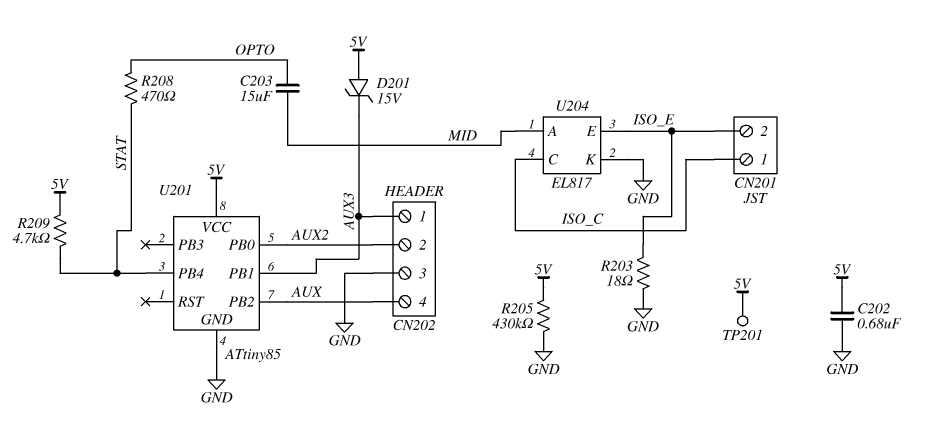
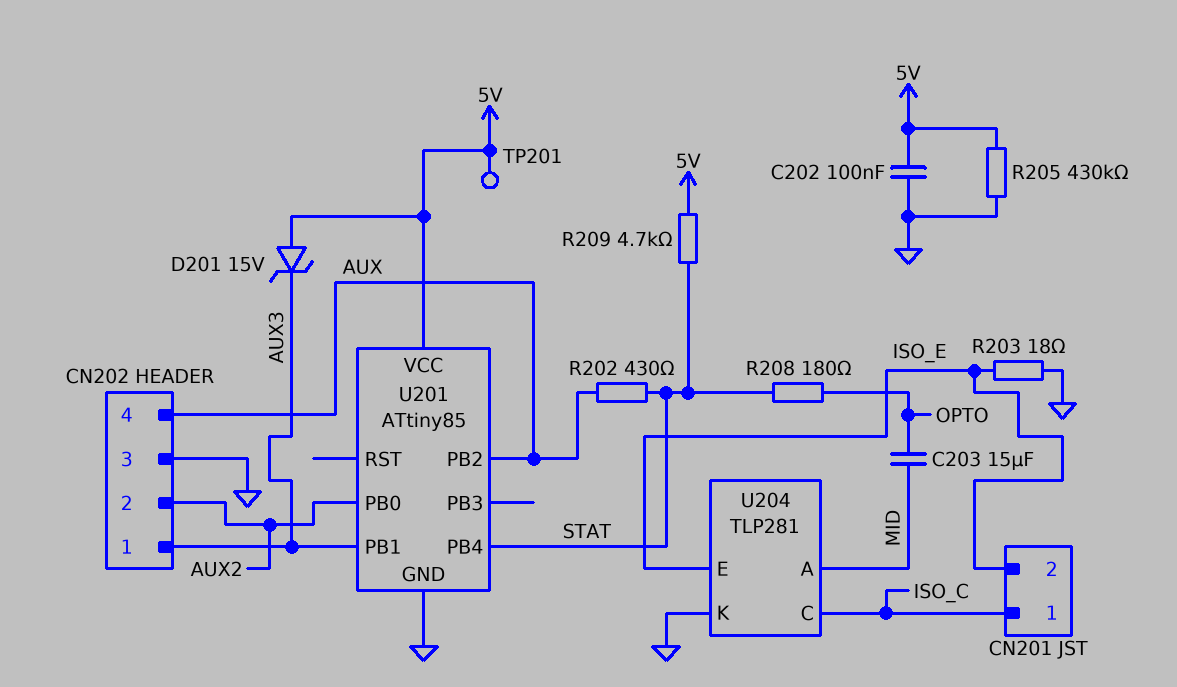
C202: 680nF (5V, GND) -> 100nF (5V, GND)
R202: none -> 430 (AUX, STAT)
R208: 470 (OPTO, STAT) -> 180 (OPTO, STAT)
U204: EL817 -> TLP281

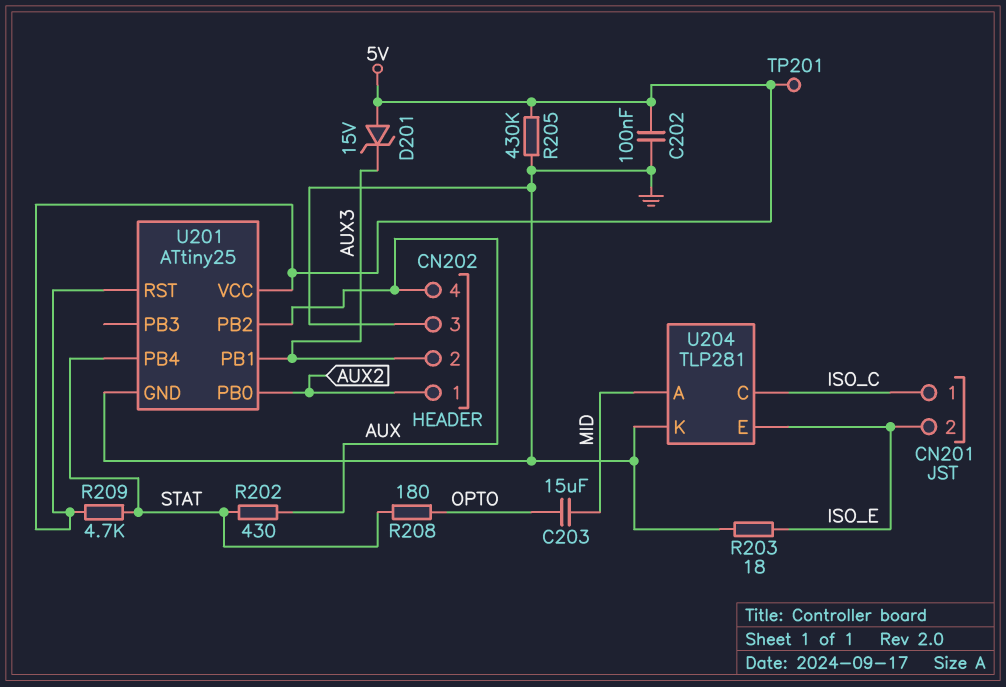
CN202 pin 1: AUX3 -> AUX2
CN202 pin 2: AUX2 -> AUX3
U201: ATtiny85 -> ATtiny25
U201 pin RST: none -> 5V

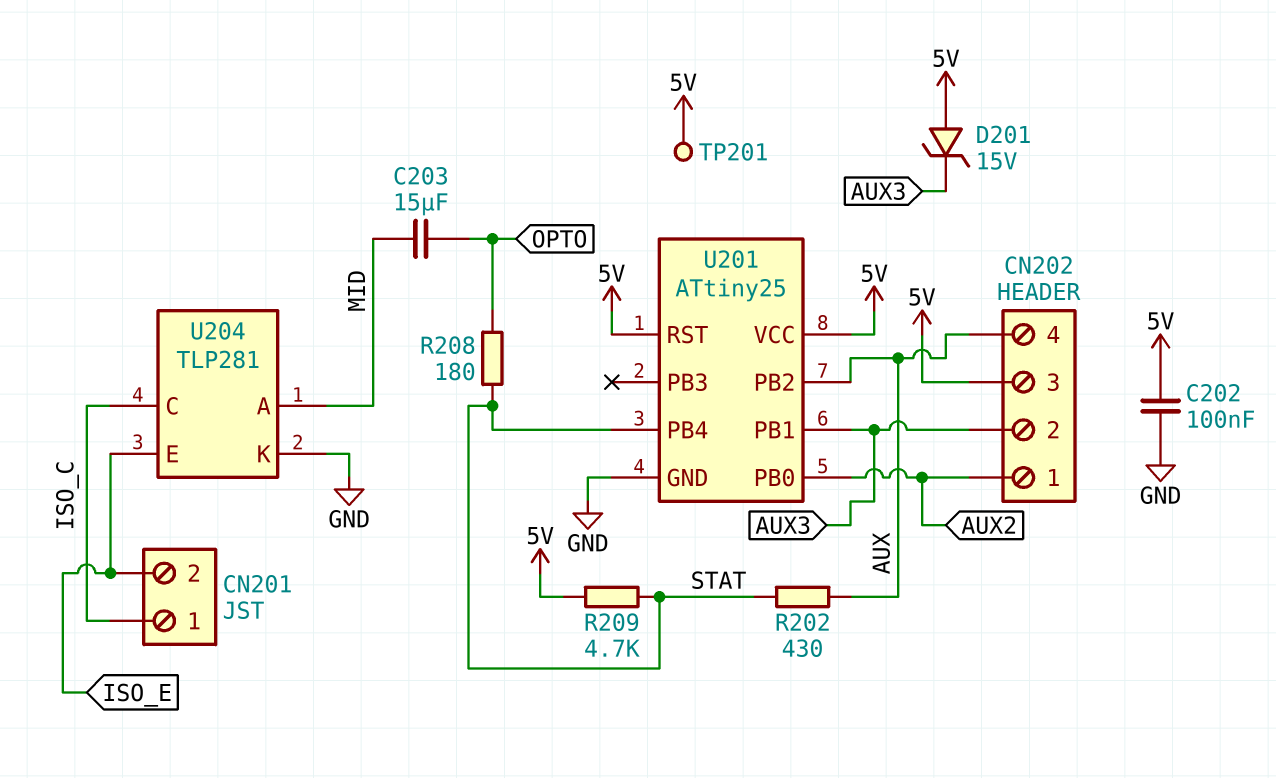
CN202 pin 3: GND -> 5V
R203: 18 (GND, ISO_E) -> none
R205: 430k (5V, GND) -> none

